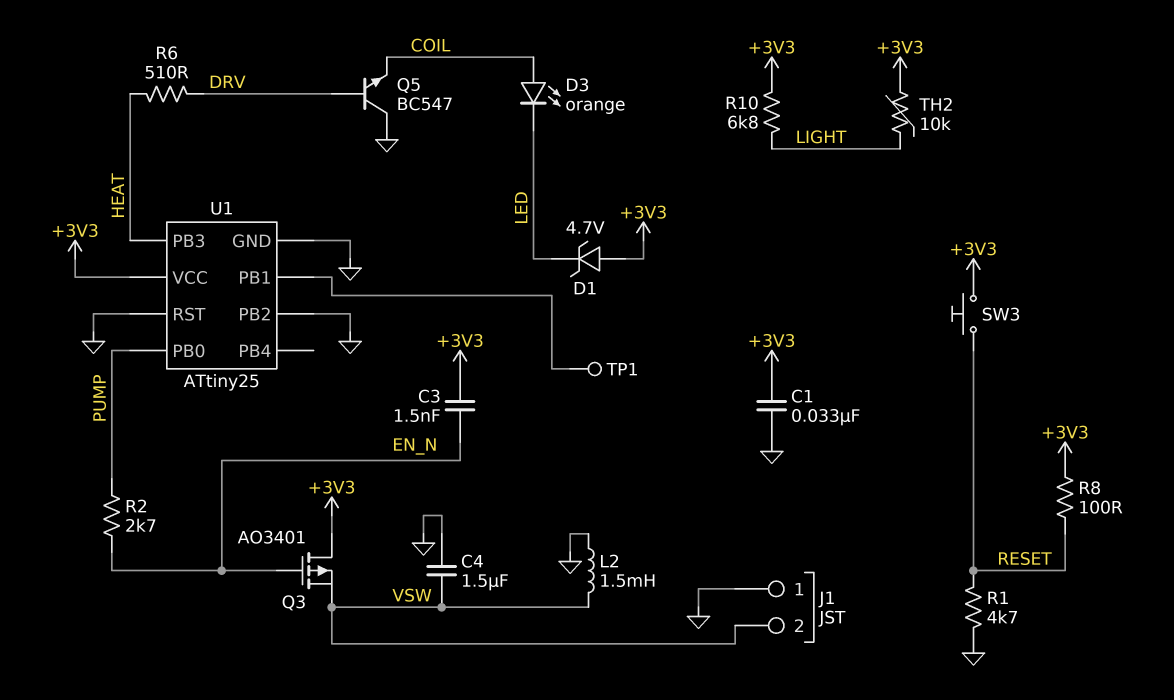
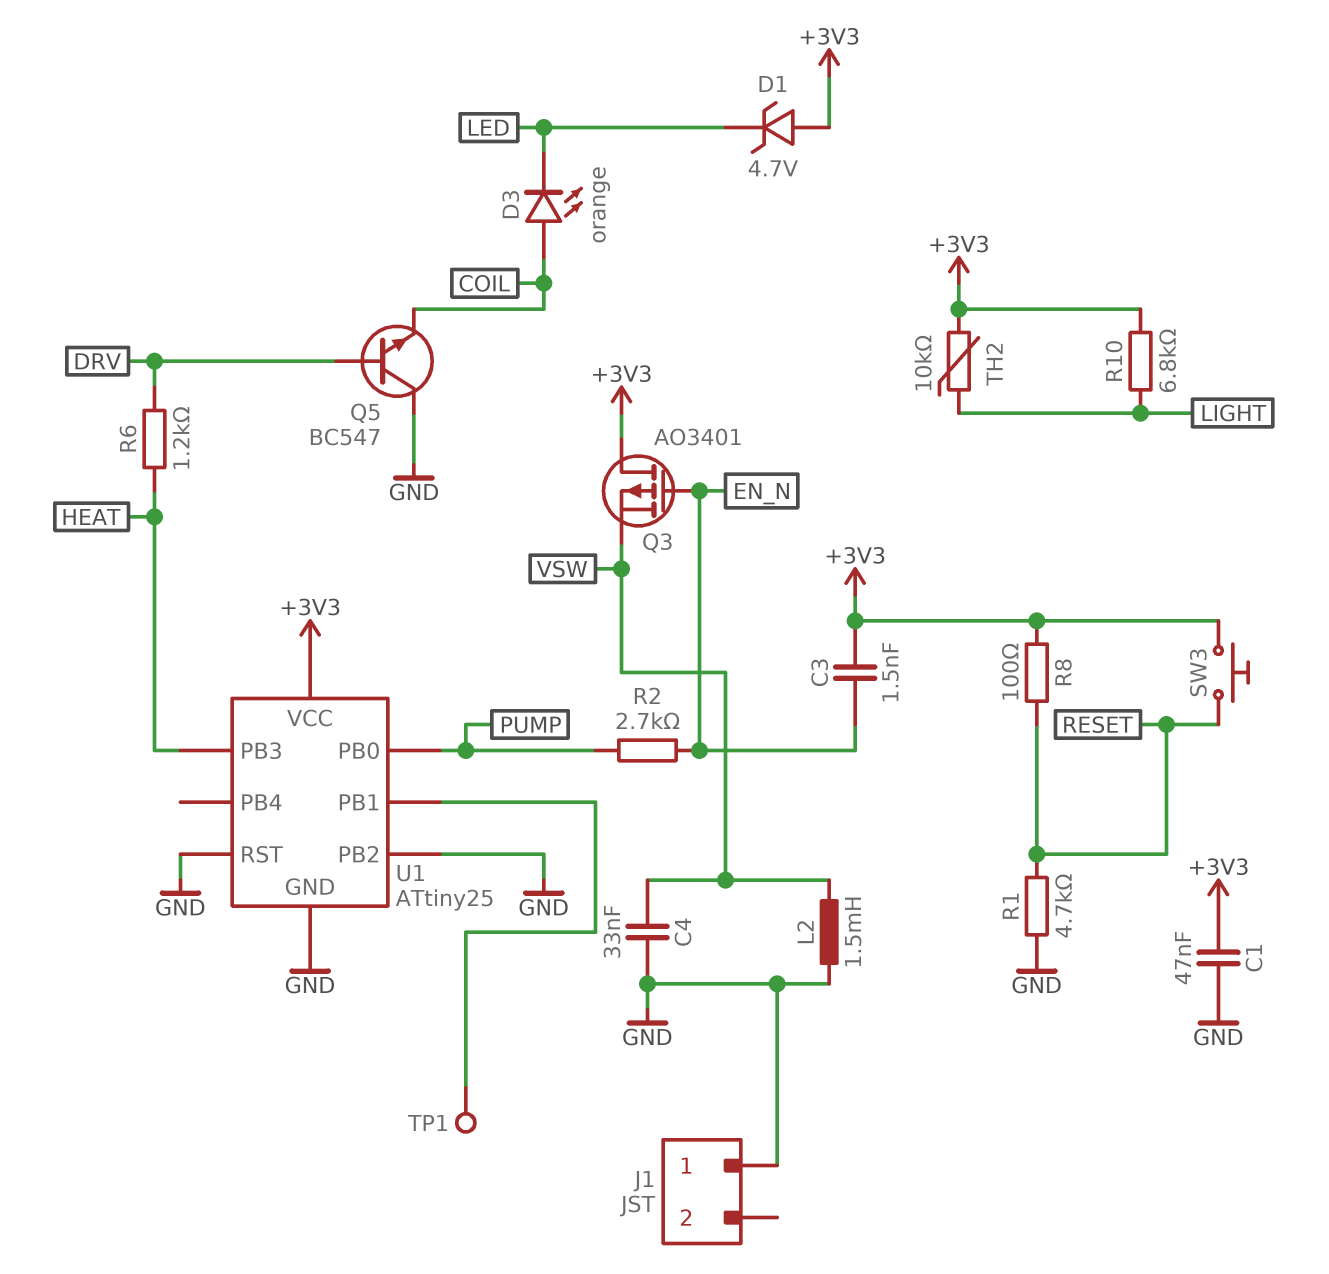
C1: 33nF (+3V3, GND) -> 47nF (+3V3, GND)
C4: 1.5uF (GND, VSW) -> 33nF (GND, VSW)
J1 pin 2: VSW -> none
R6: 510 (DRV, HEAT) -> 1.2k (DRV, HEAT)

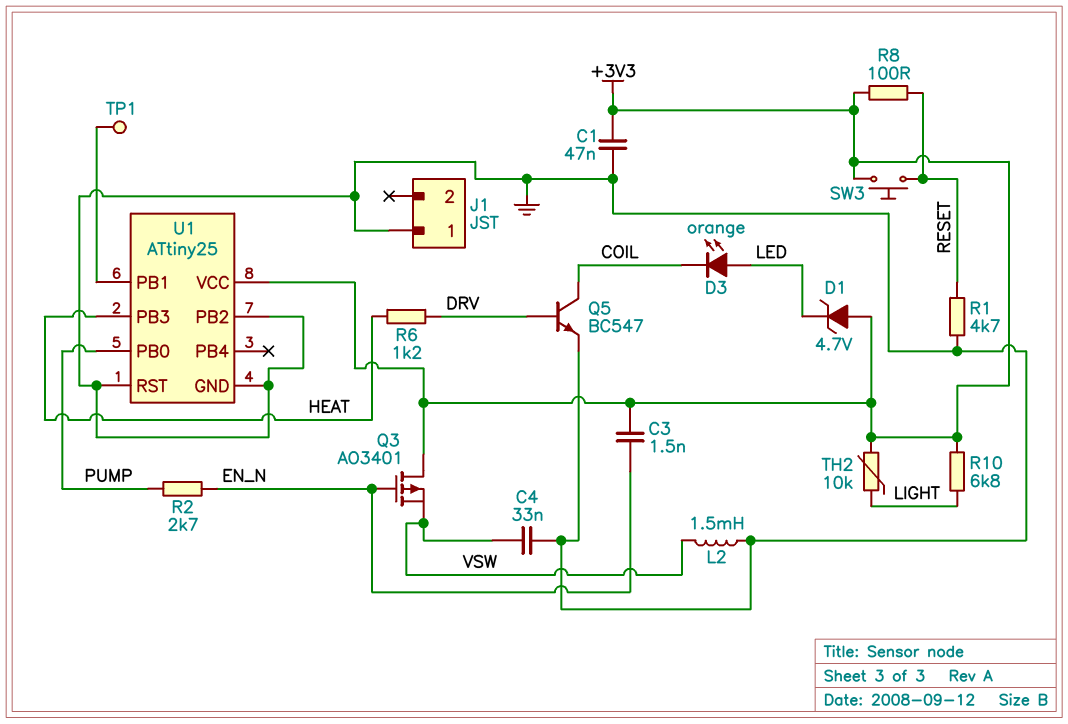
D3: LED orange (A COIL, K LED) -> LED orange (A LED, K COIL)
Q5: NPN BC547 (B DRV, C GND, E COIL) -> NPN BC547 (B DRV, C COIL, E GND)

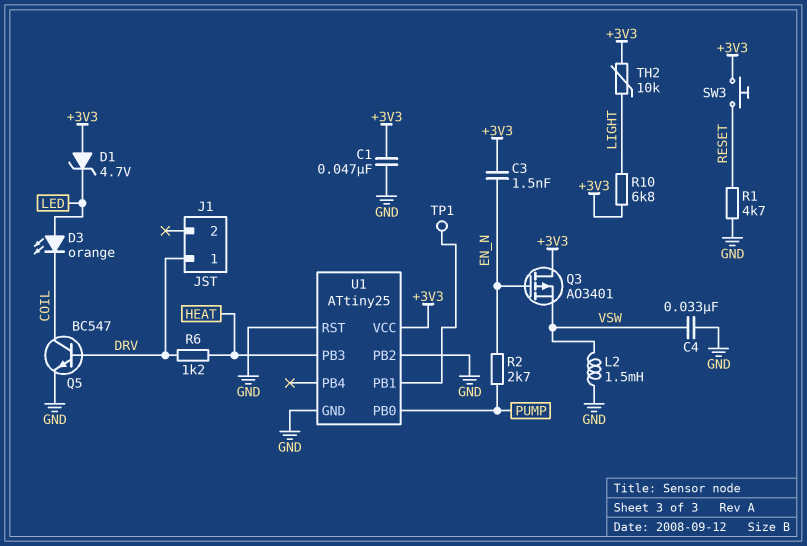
J1 pin 1: GND -> DRV
R8: 100 (+3V3, RESET) -> none

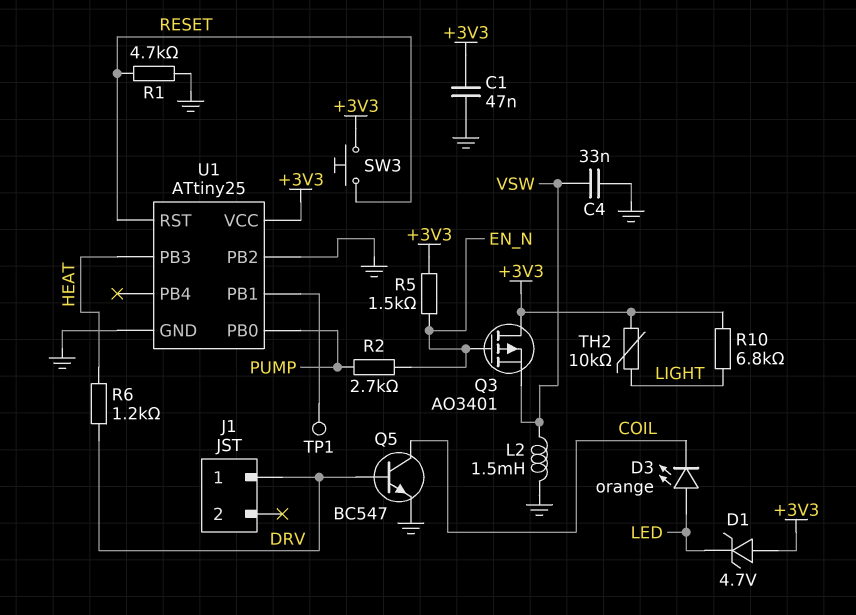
C3: 1.5nF (+3V3, EN_N) -> none
R5: none -> 1.5k (+3V3, EN_N)
U1 pin RST: GND -> RESET

